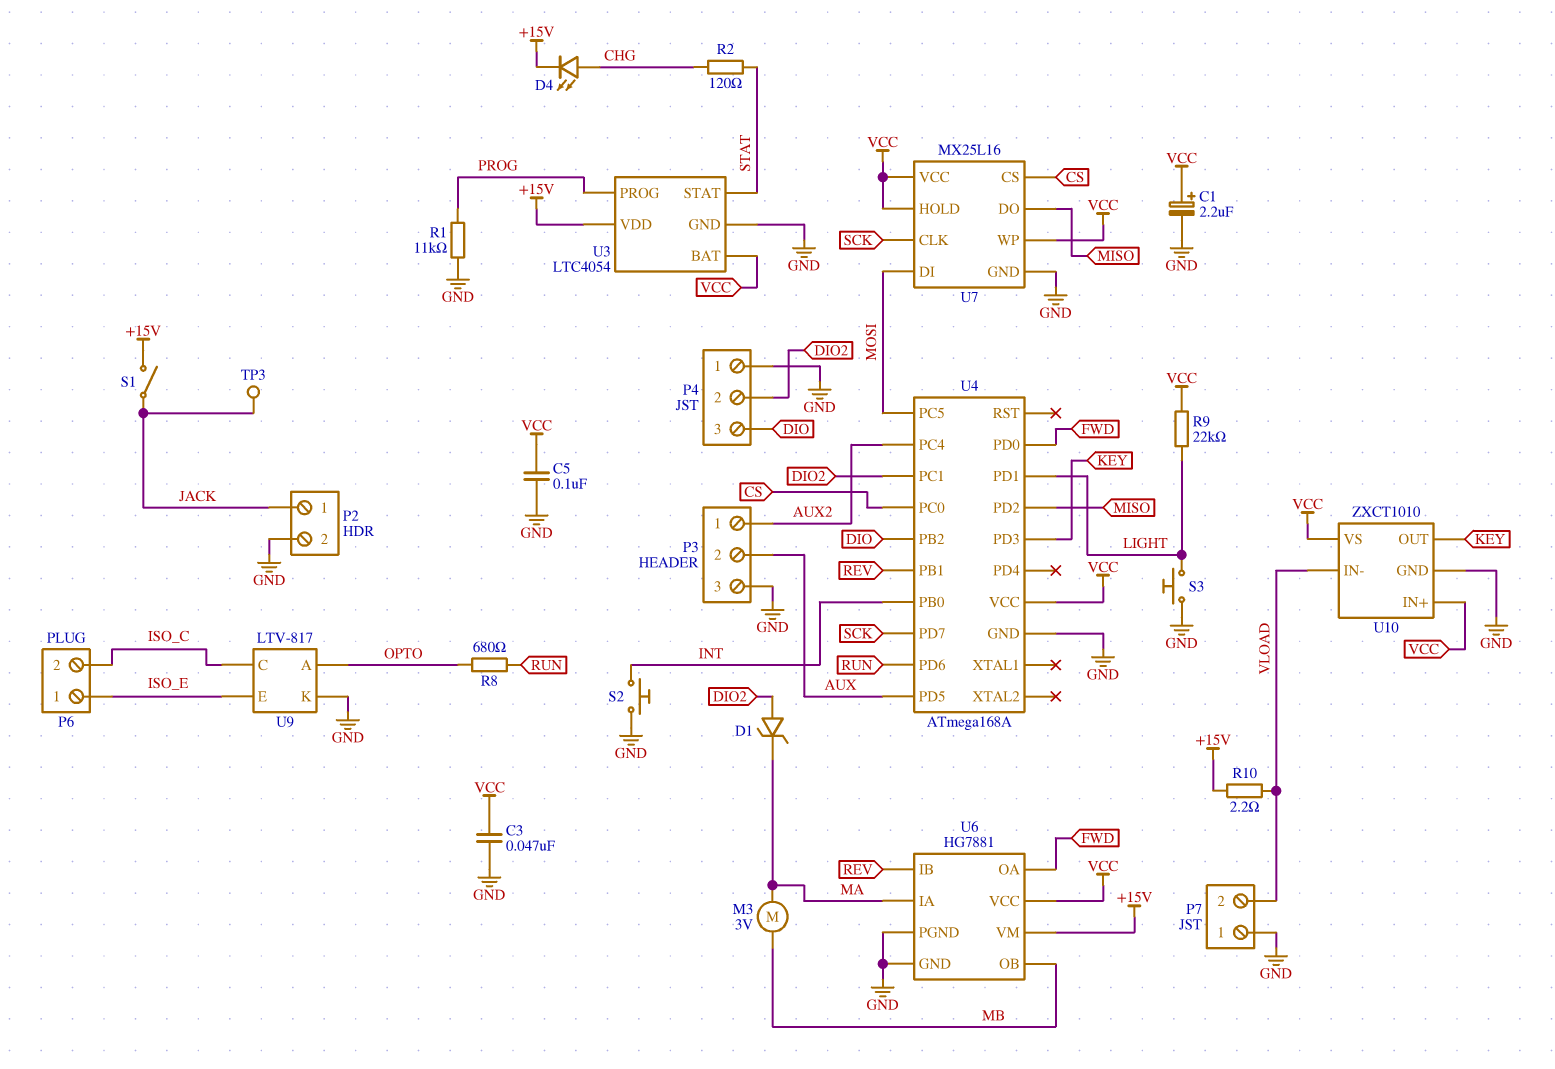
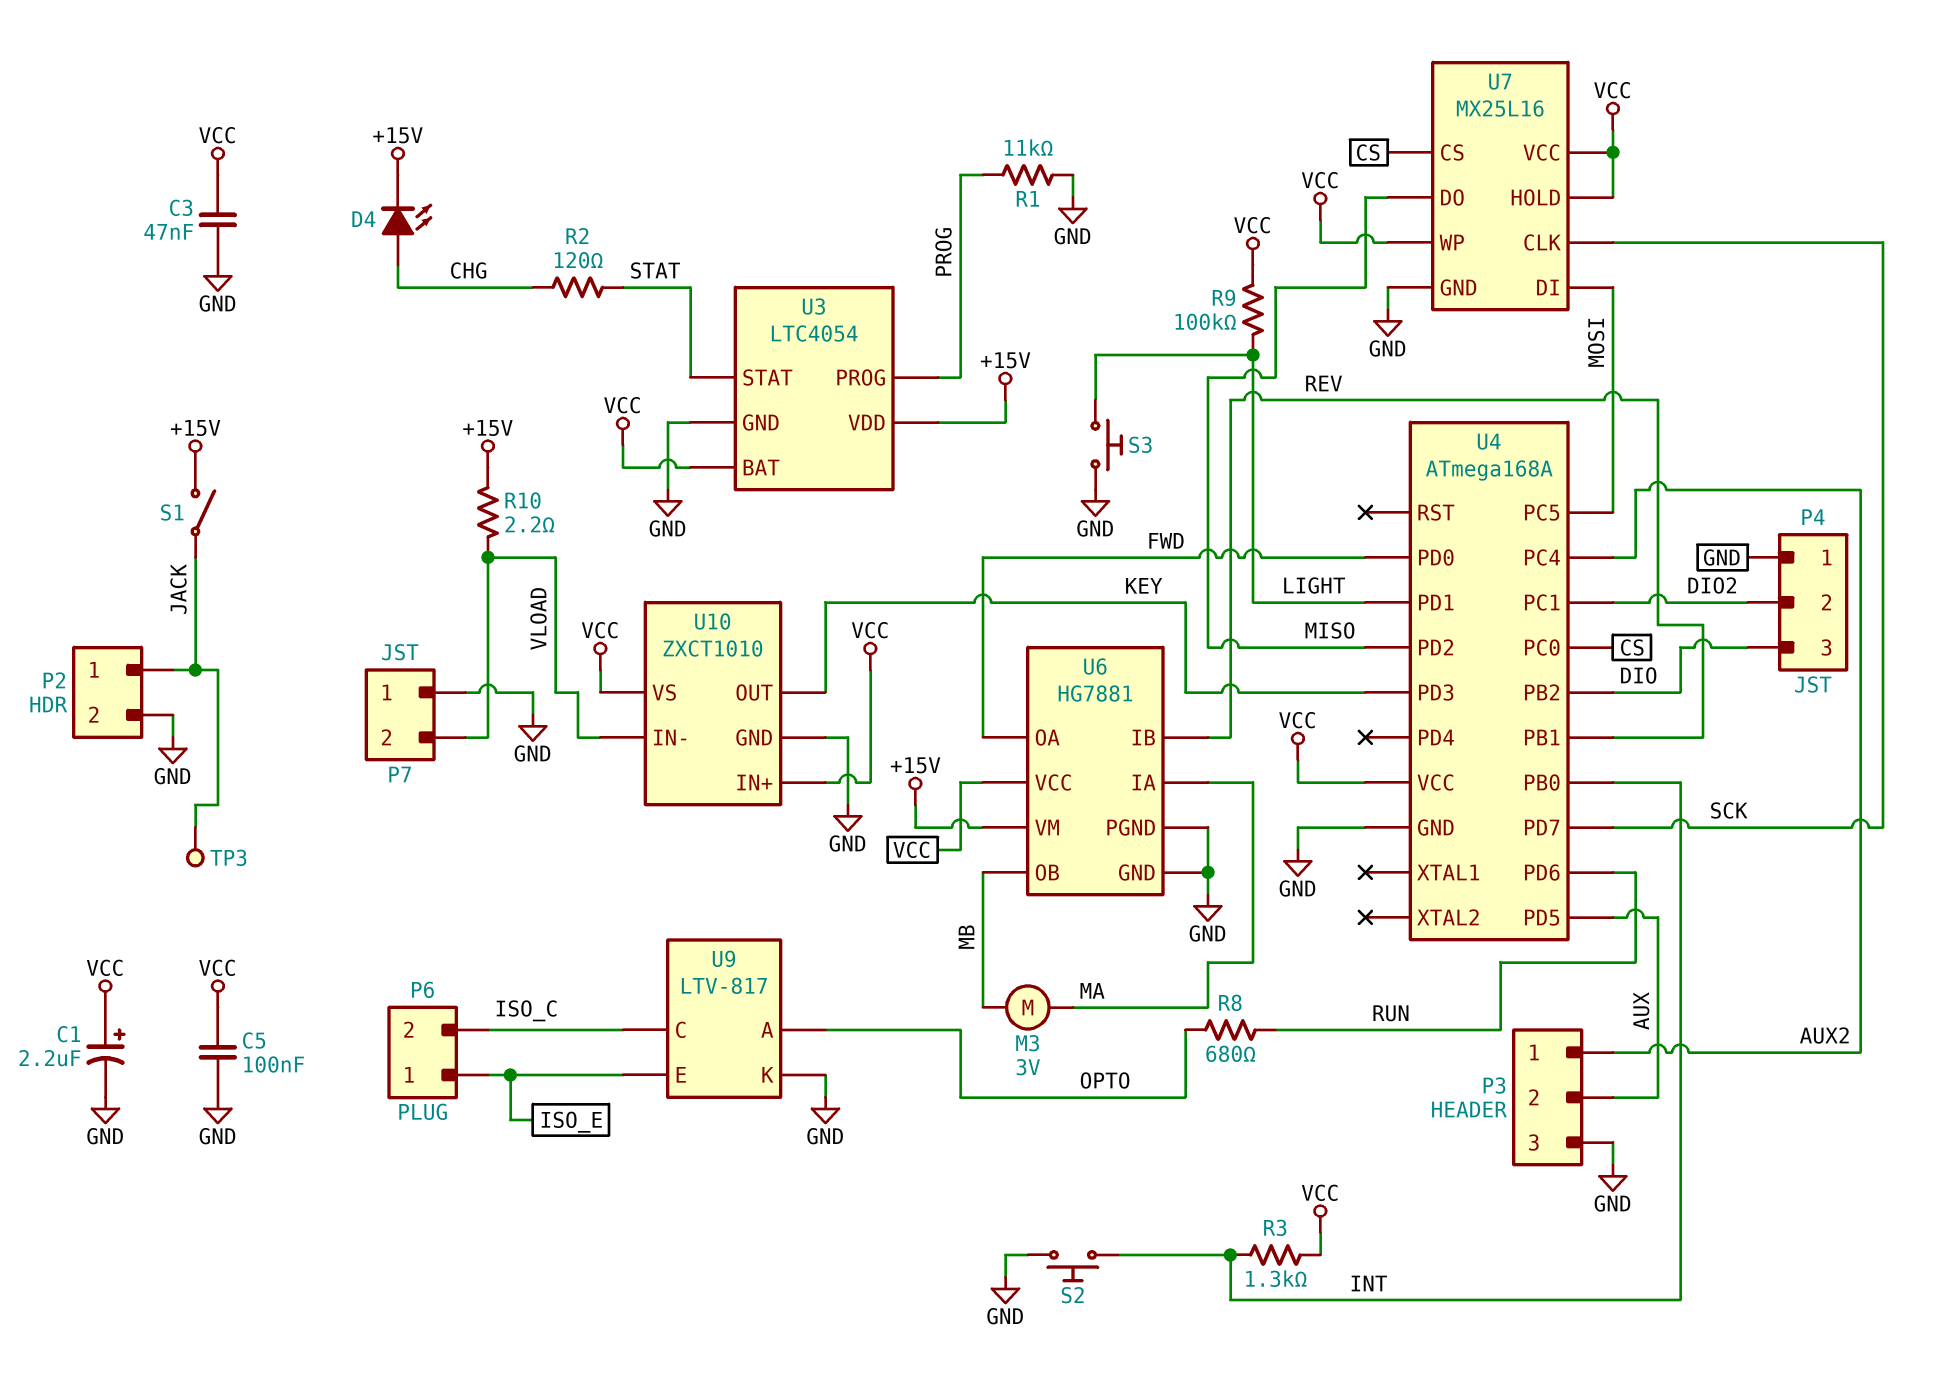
D1: zener (A DIO2, K MA) -> none
R3: none -> 1.3k (INT, VCC)
R9: 22k (LIGHT, VCC) -> 100k (LIGHT, VCC)

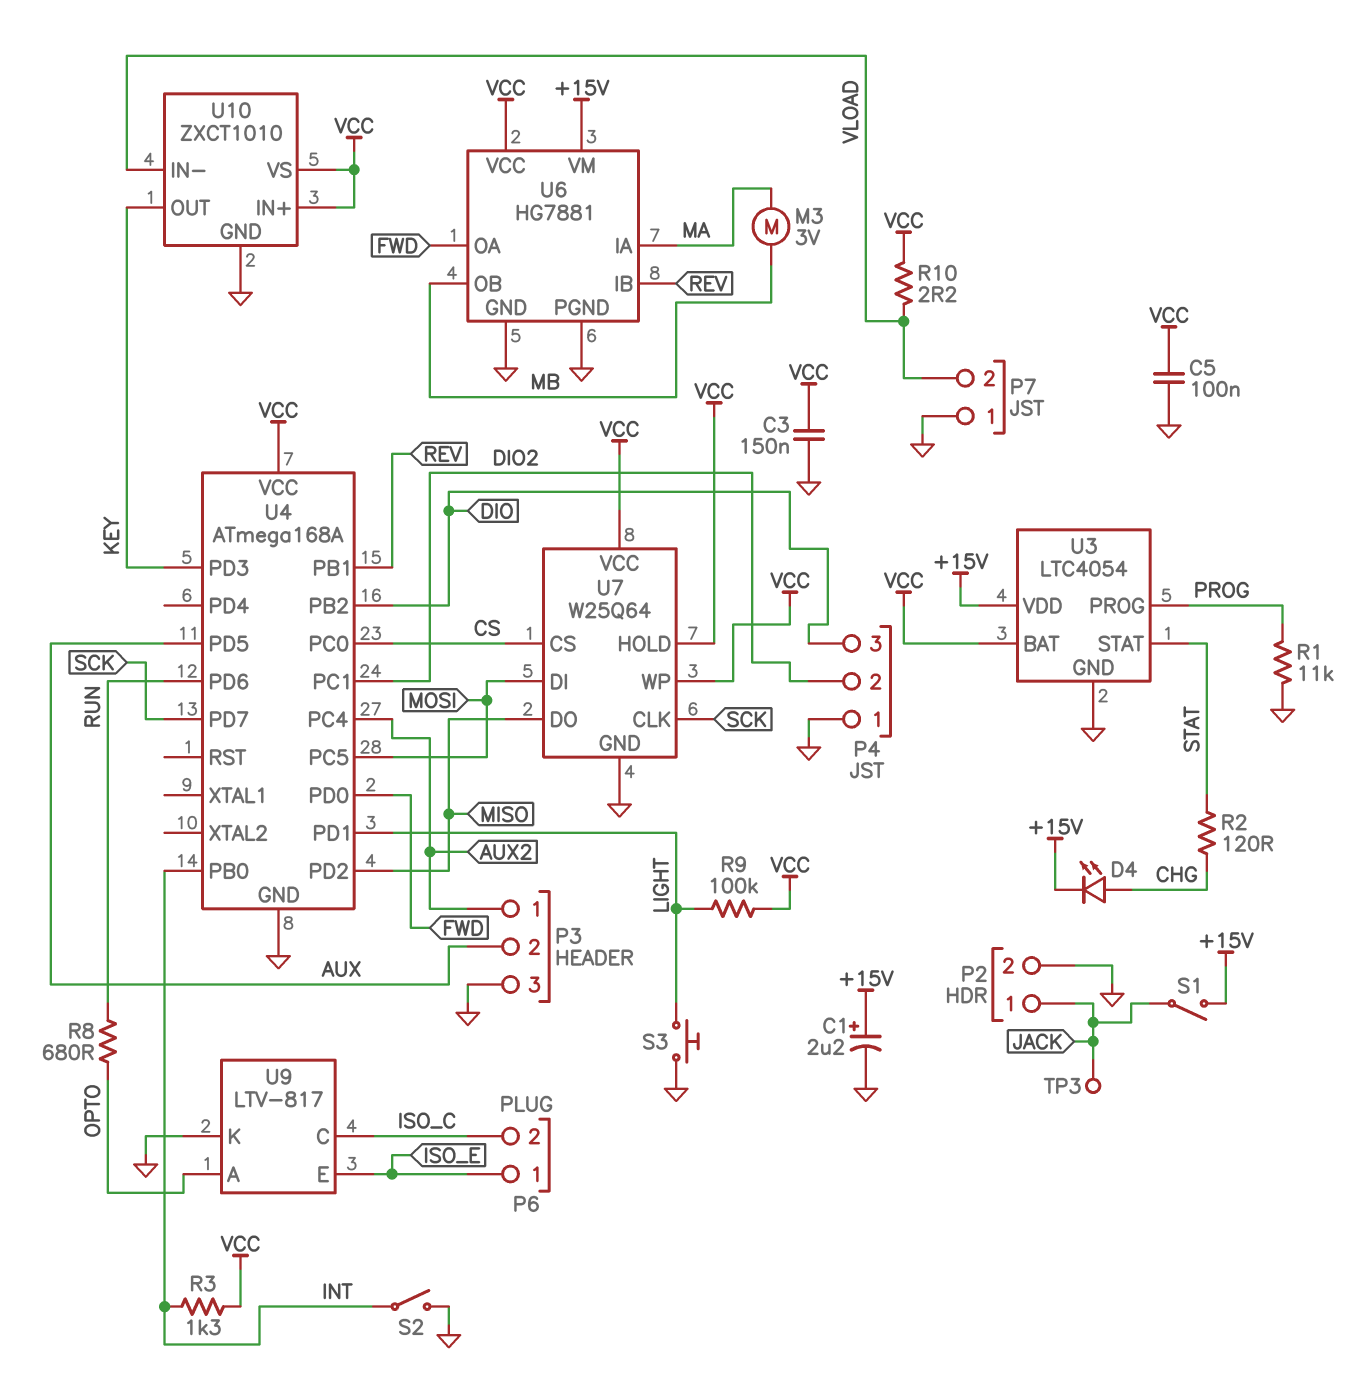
C1: 2.2uF (plus VCC, minus GND) -> 2.2uF (plus +15V, minus GND)
C3: 47nF (GND, VCC) -> 150nF (GND, VCC)
R10: 2.2 (+15V, VLOAD) -> 2.2 (VCC, VLOAD)
S2: button (GND, INT) -> switch (GND, INT)
U7: MX25L16 -> W25Q64

